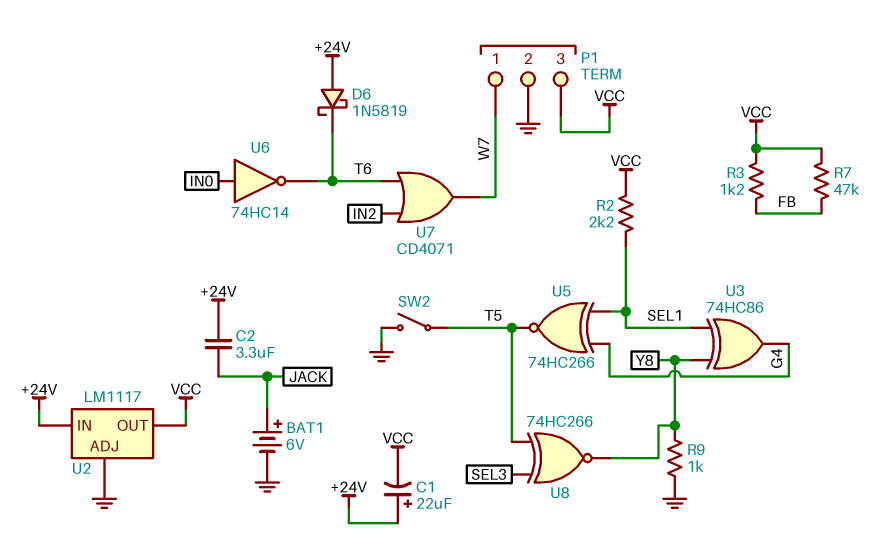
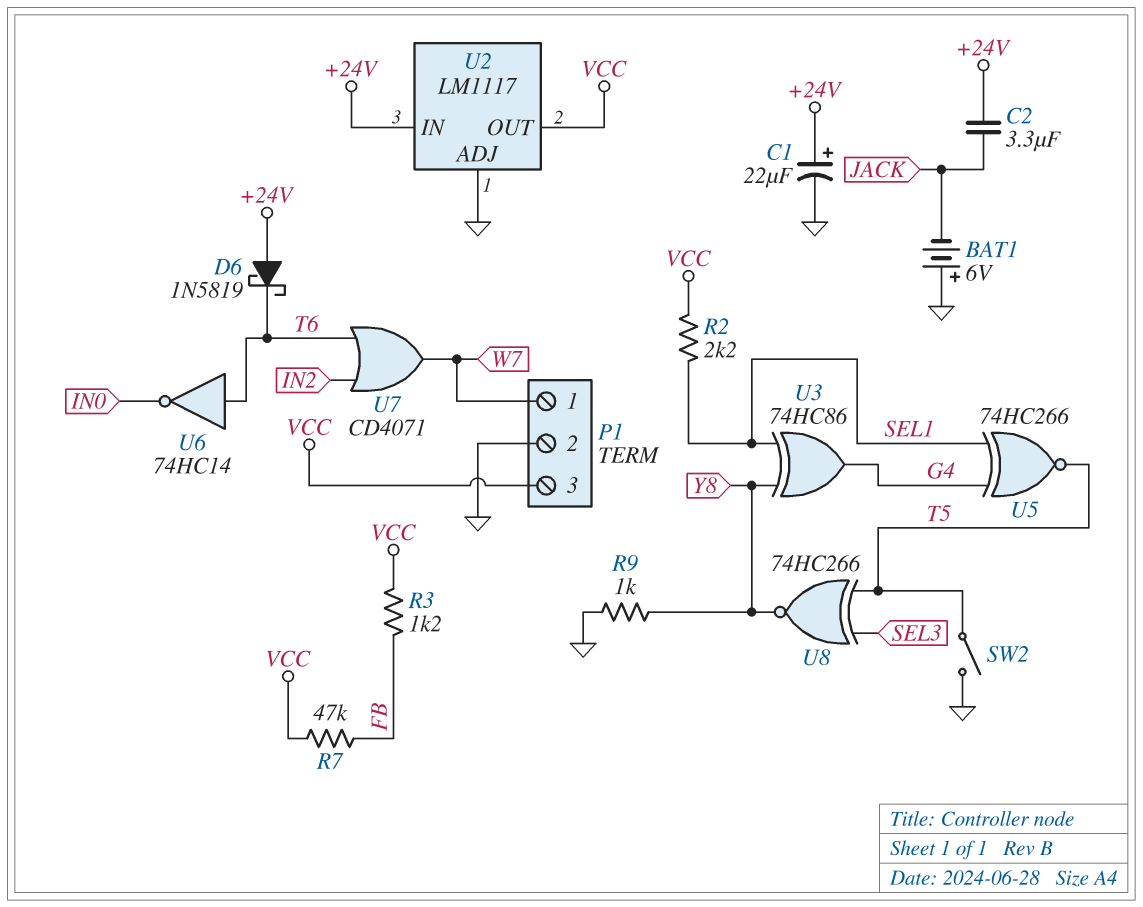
BAT1: 6V (plus JACK, minus GND) -> 6V (plus GND, minus JACK)
C1: 22uF (plus +24V, minus VCC) -> 22uF (plus +24V, minus GND)
U6: NOT 74HC14 (in IN0, out T6) -> NOT 74HC14 (in T6, out IN0)

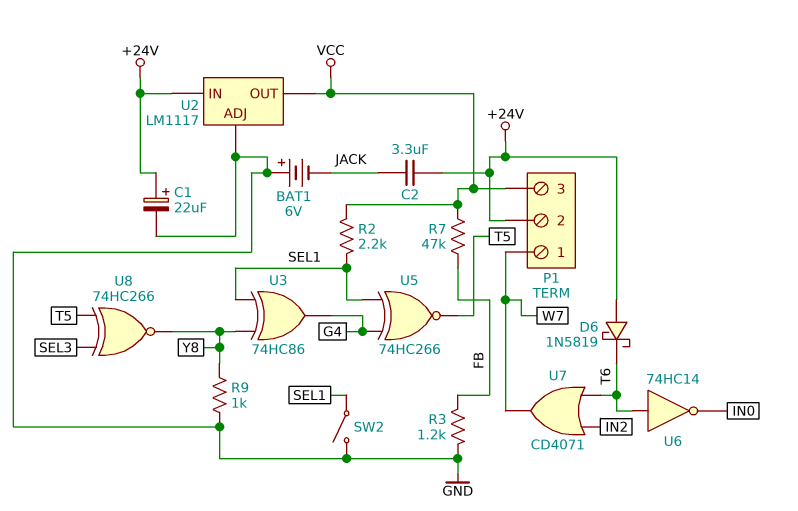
P1 pin 2: GND -> +24V
R3: 1.2k (FB, VCC) -> 1.2k (FB, GND)
SW2: switch (GND, T5) -> switch (GND, SEL1)

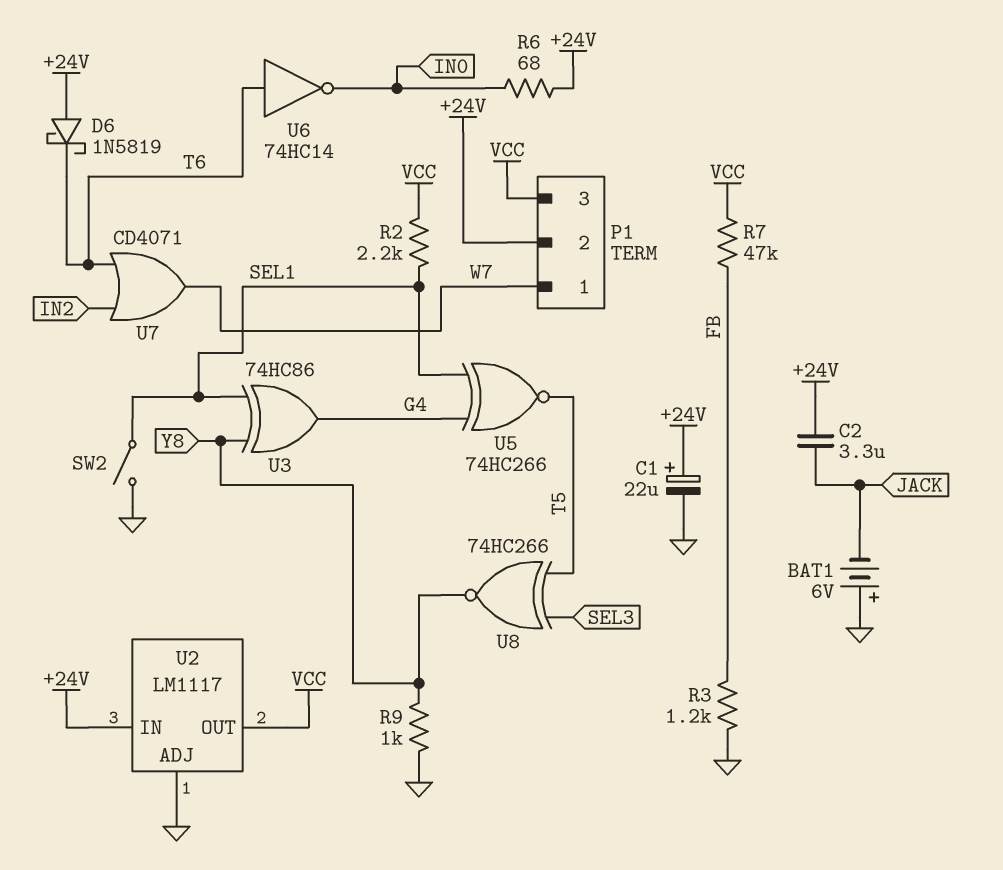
R6: none -> 68 (+24V, IN0)

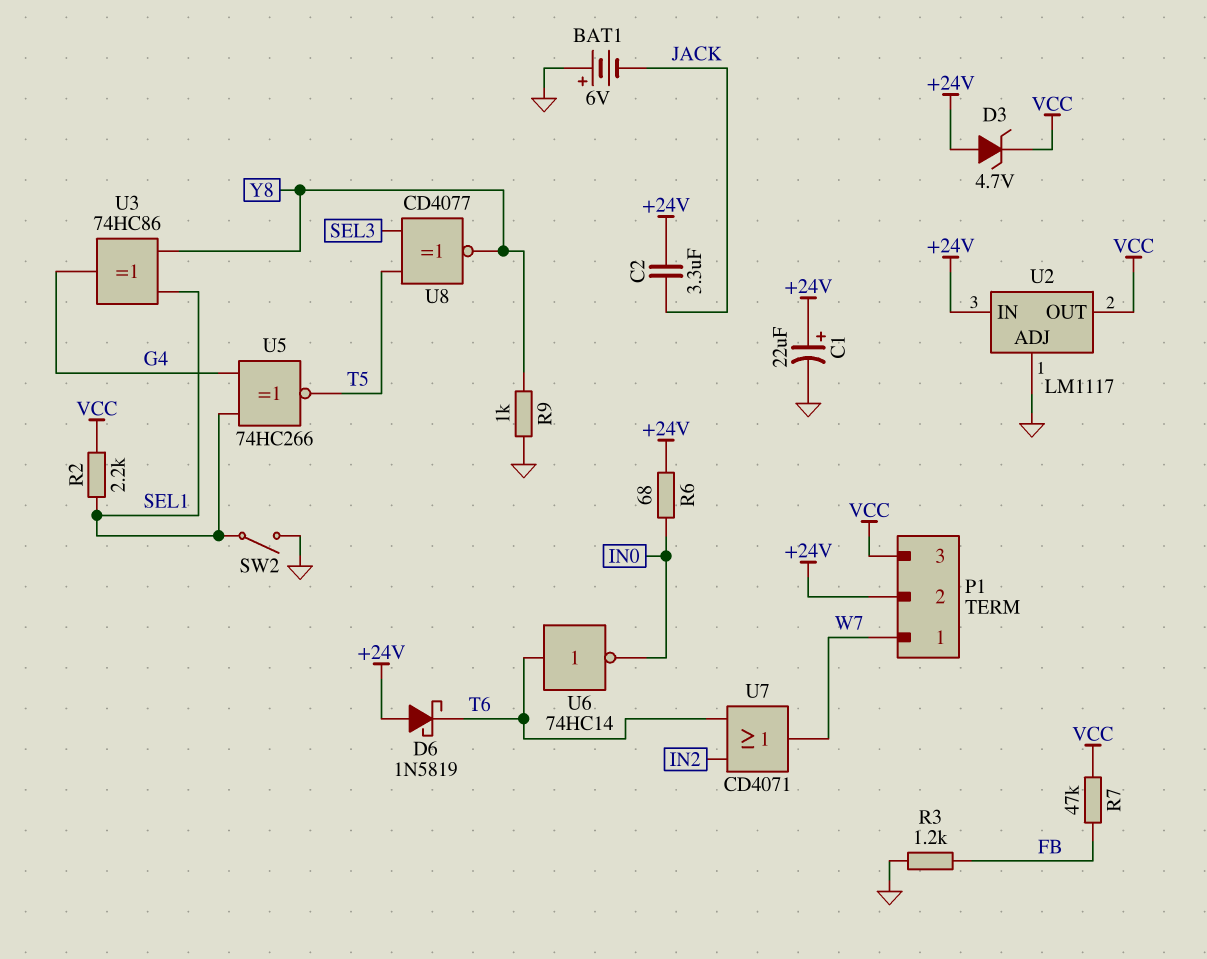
D3: none -> zener 4.7V (A +24V, K VCC)
U8: XNOR 74HC266 (in SEL3, in T5, out Y8) -> XNOR CD4077 (in SEL3, in T5, out Y8)

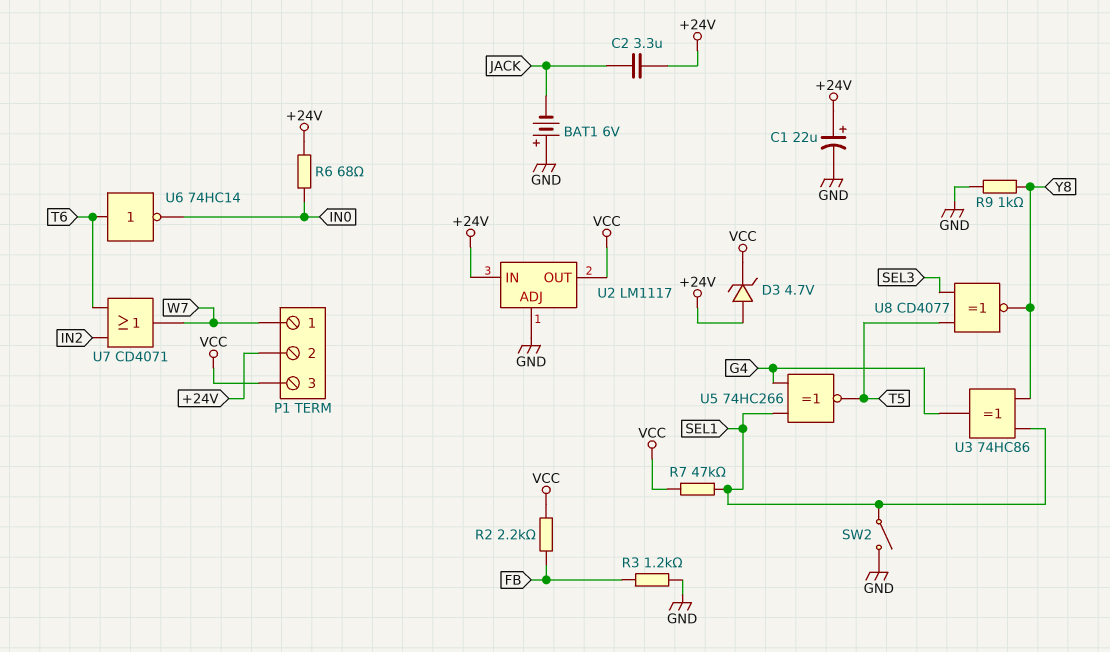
D6: schottky 1N5819 (A +24V, K T6) -> none
R2: 2.2k (SEL1, VCC) -> 2.2k (FB, VCC)
R7: 47k (FB, VCC) -> 47k (SEL1, VCC)

